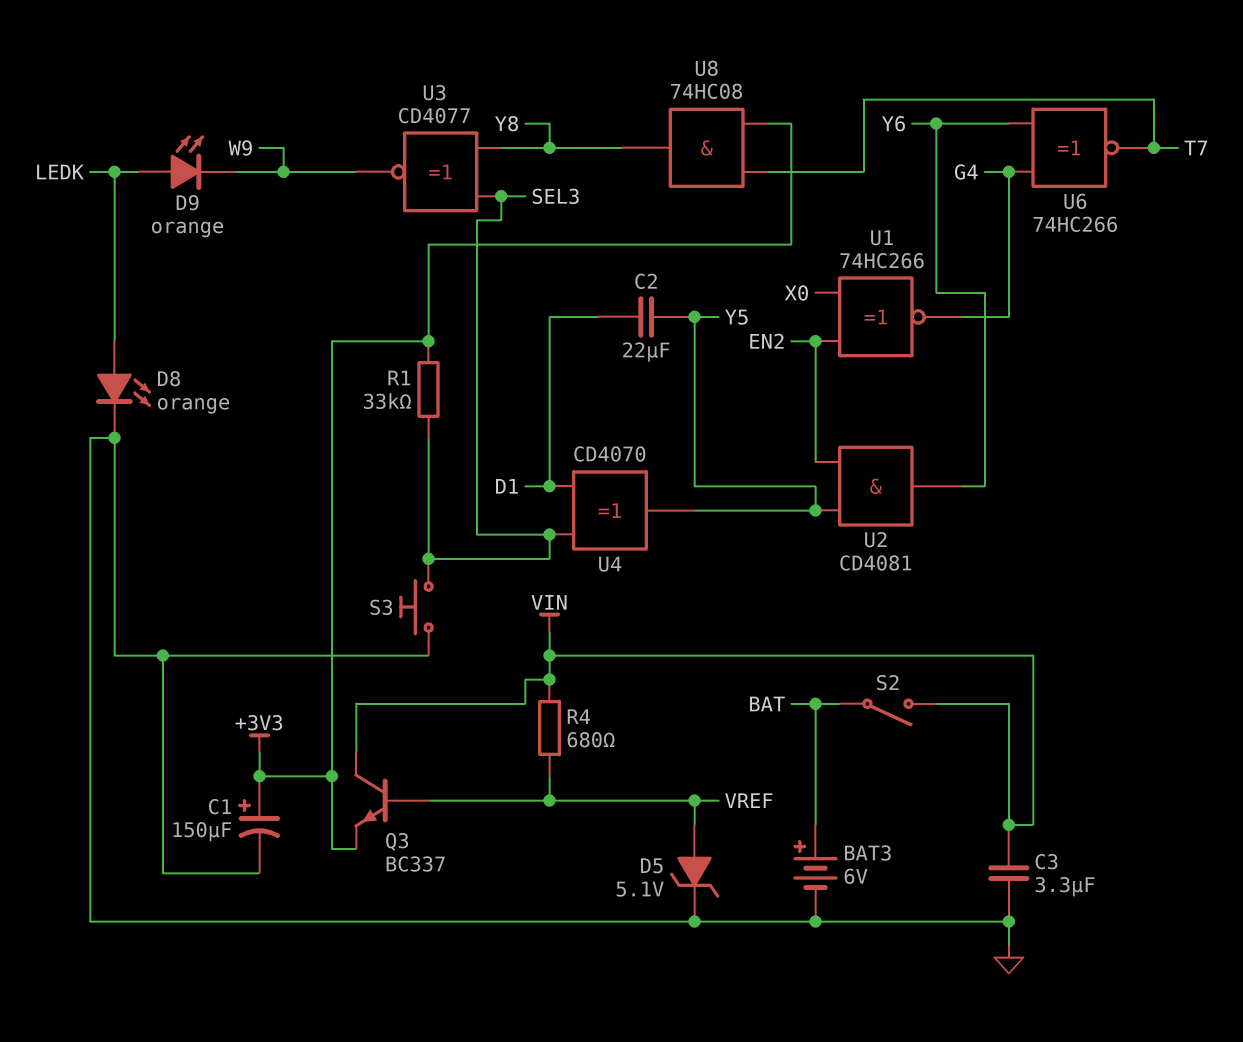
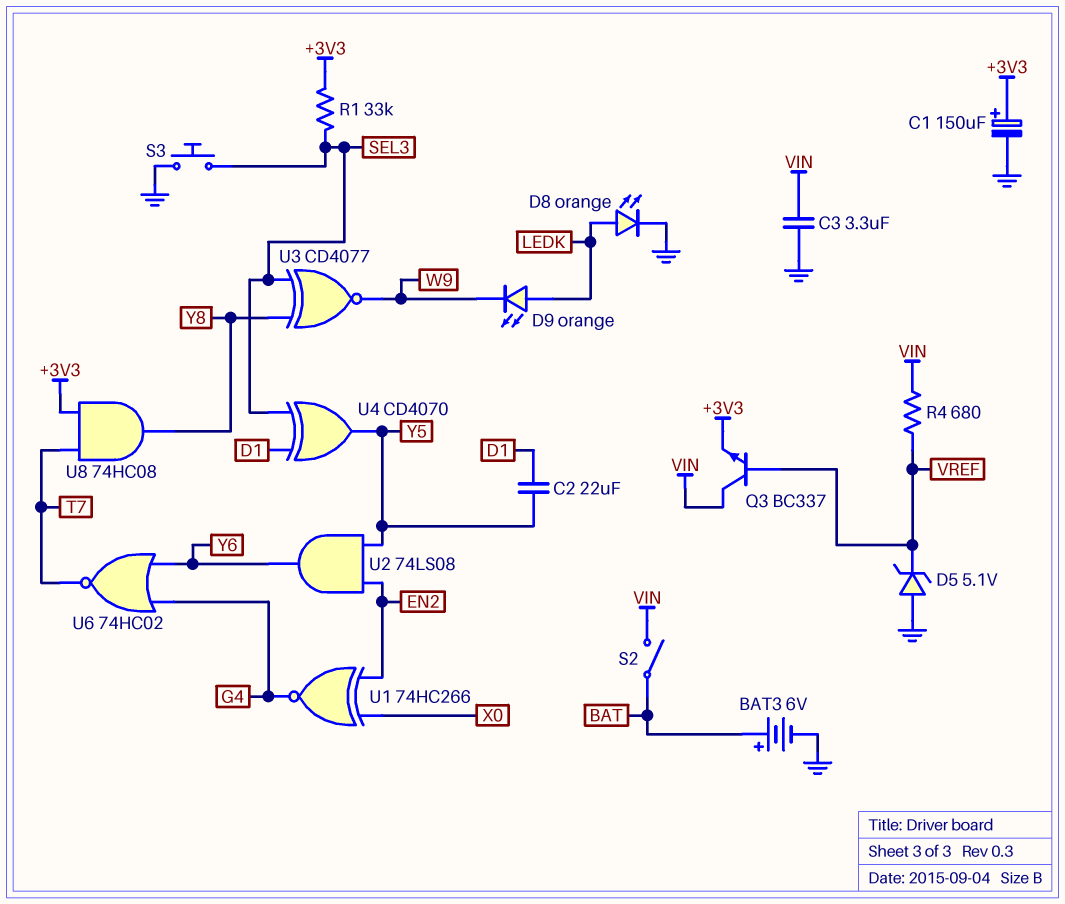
D5: zener 5.1V (A VREF, K GND) -> zener 5.1V (A GND, K VREF)
U2: AND CD4081 (in EN2, in Y5, out Y6) -> AND 74LS08 (in EN2, in Y5, out Y6)
U6: XNOR 74HC266 (in G4, in Y6, out T7) -> NOR 74HC02 (in G4, in Y6, out T7)

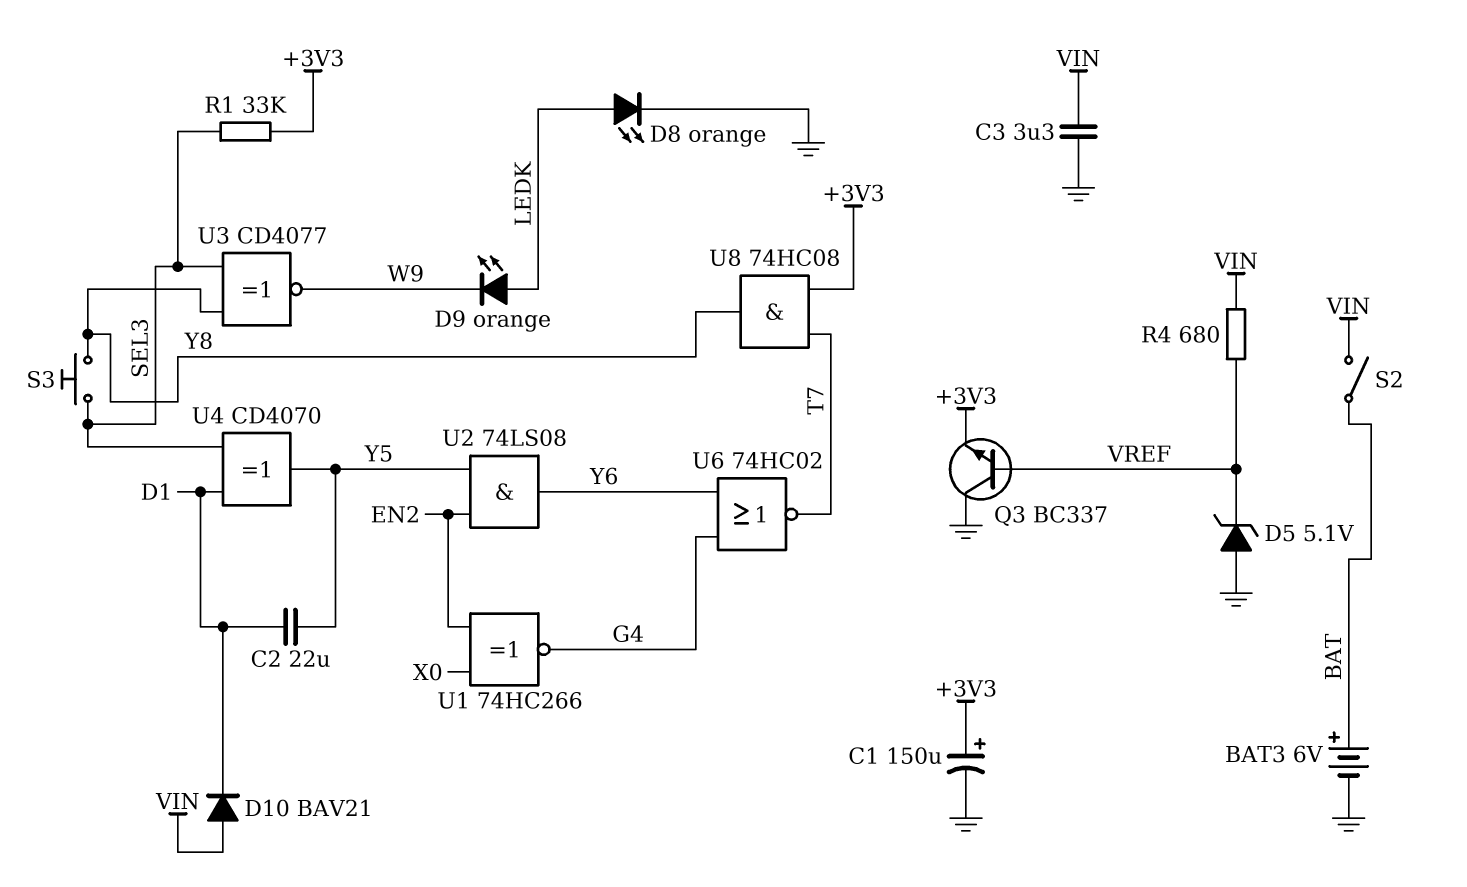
D10: none -> diode BAV21 (A VIN, K D1)
Q3: NPN BC337 (B VREF, C VIN, E +3V3) -> NPN BC337 (B VREF, C GND, E +3V3)
S3: button (GND, SEL3) -> button (SEL3, Y8)

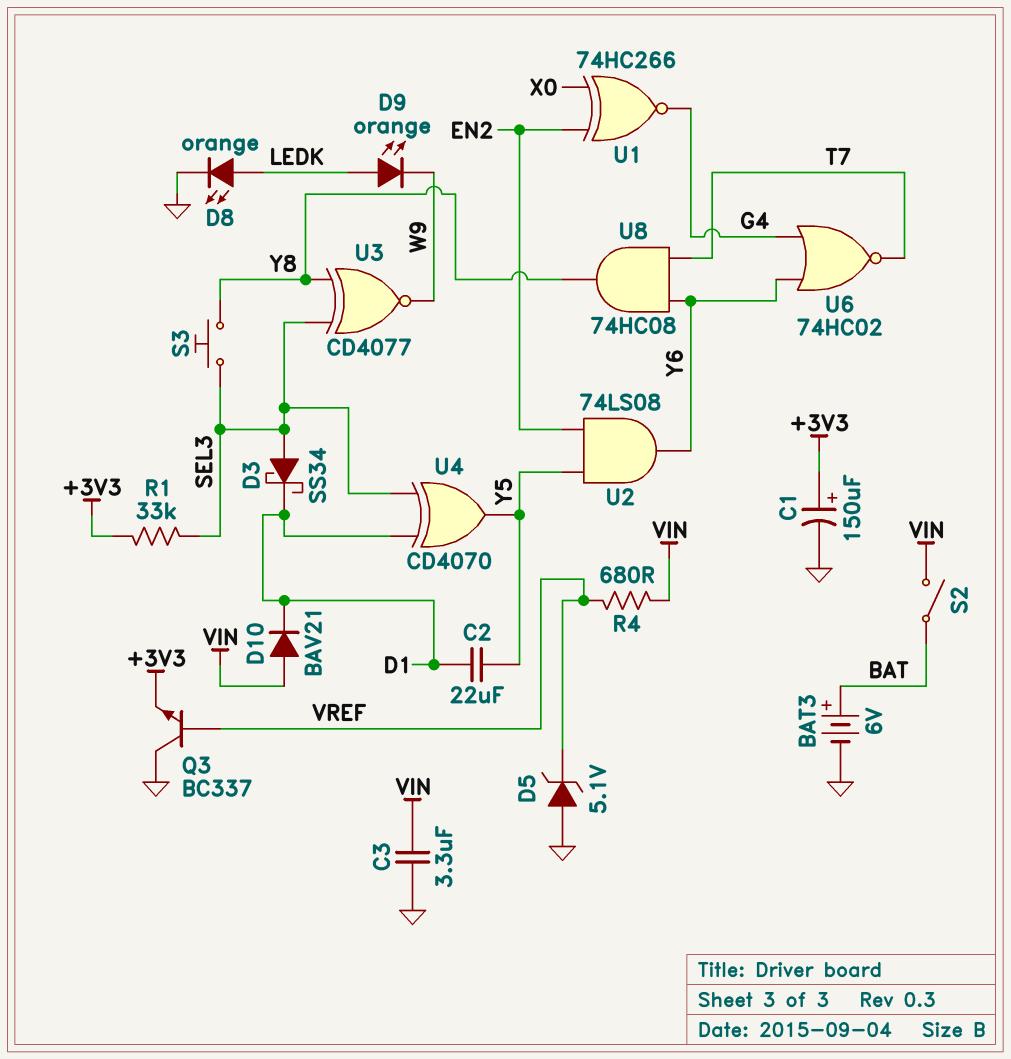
D3: none -> schottky SS34 (A SEL3, K D1)
U8: AND 74HC08 (in +3V3, in T7, out Y8) -> AND 74HC08 (in T7, in Y6, out Y8)

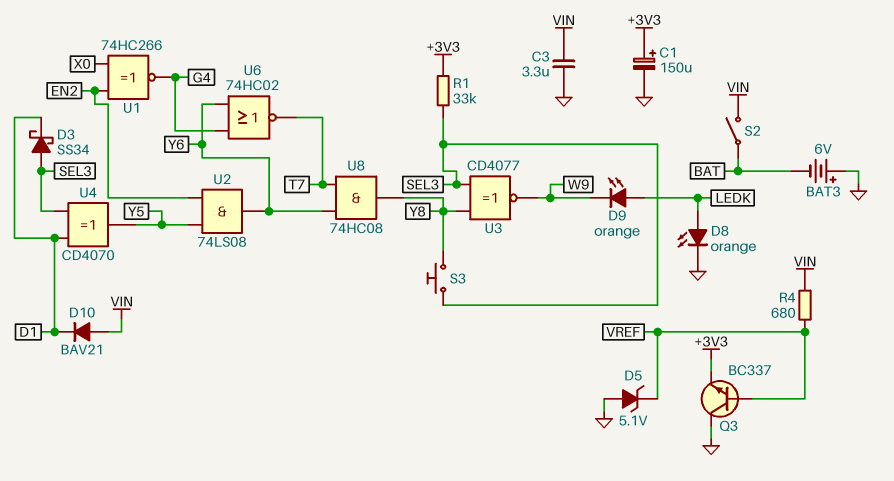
BAT3: 6V (plus BAT, minus GND) -> 6V (plus GND, minus BAT)
C2: 22uF (D1, Y5) -> none

